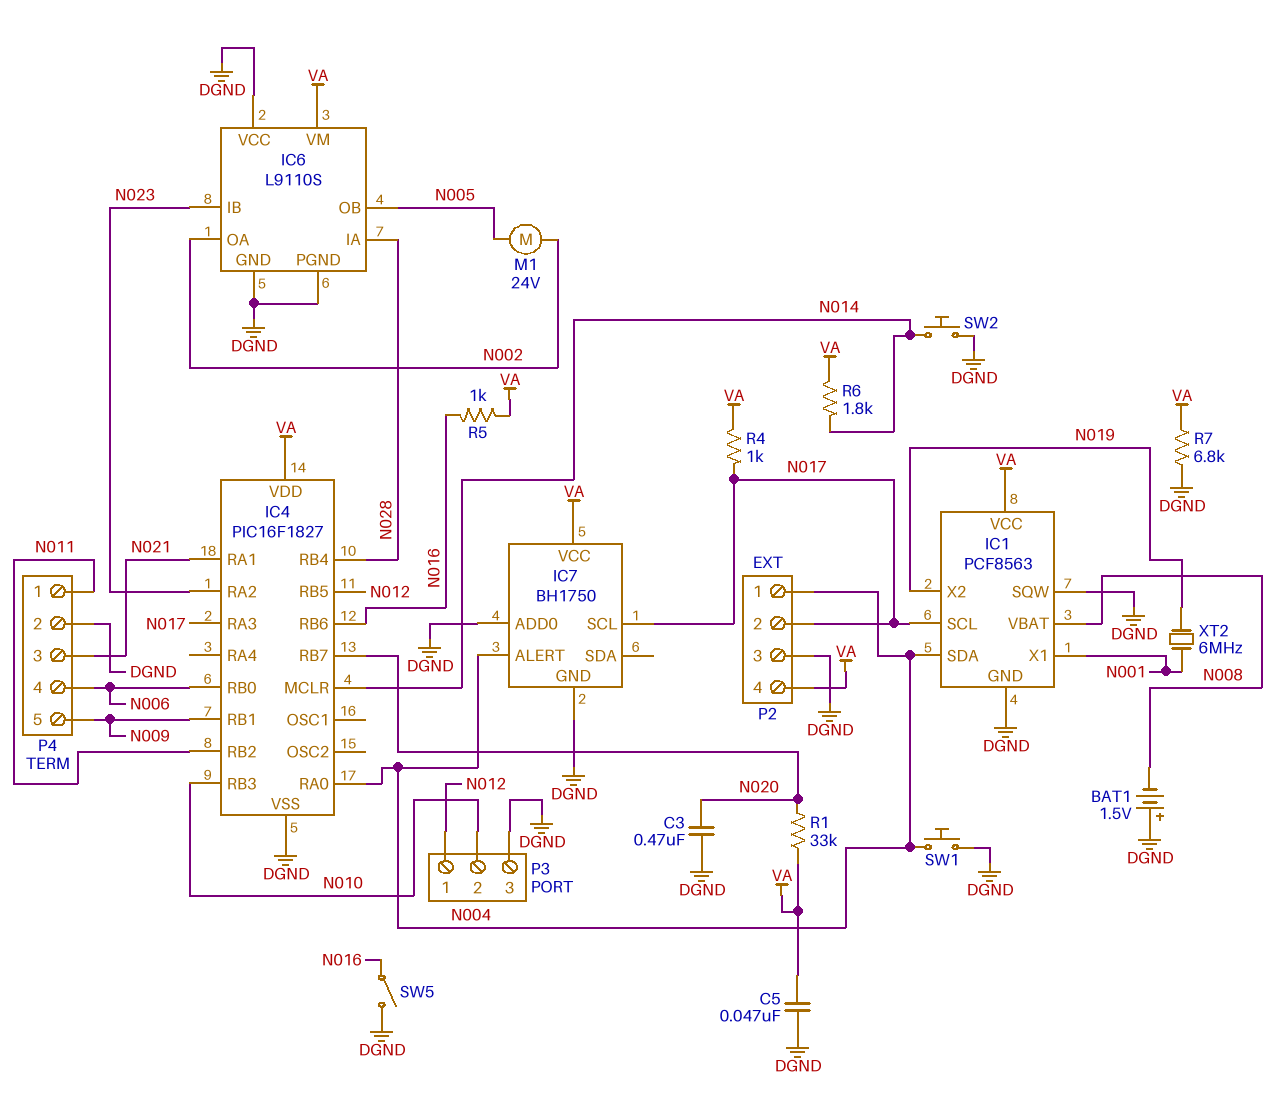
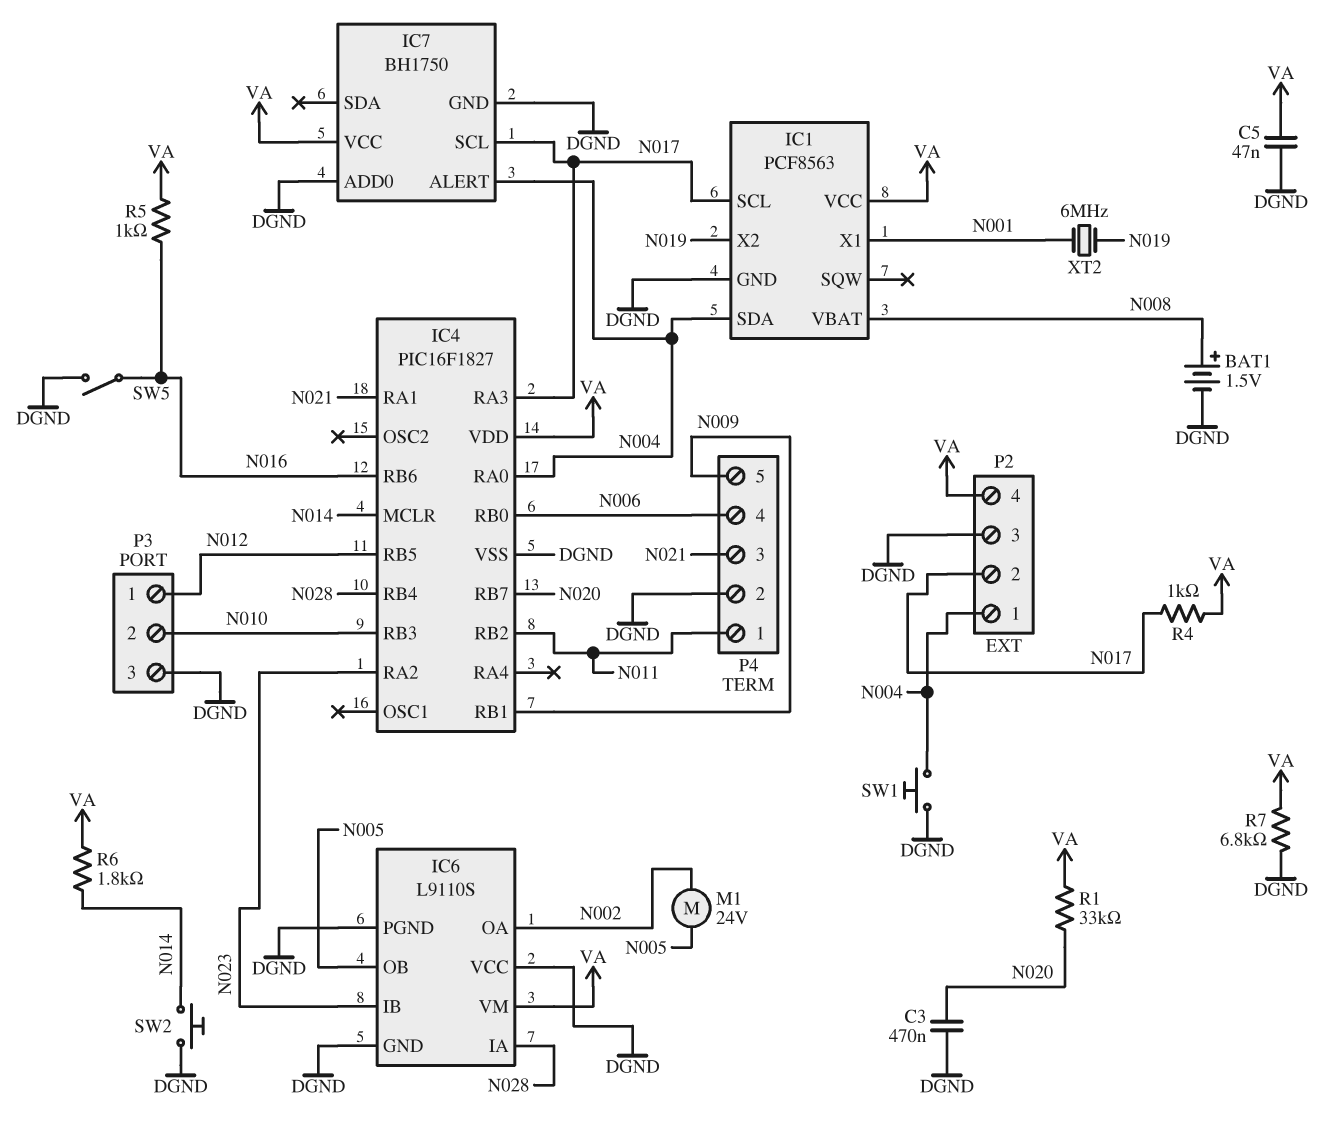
BAT1: 1.5V (plus DGND, minus N008) -> 1.5V (plus N008, minus DGND)
IC1 pin SQW: DGND -> none

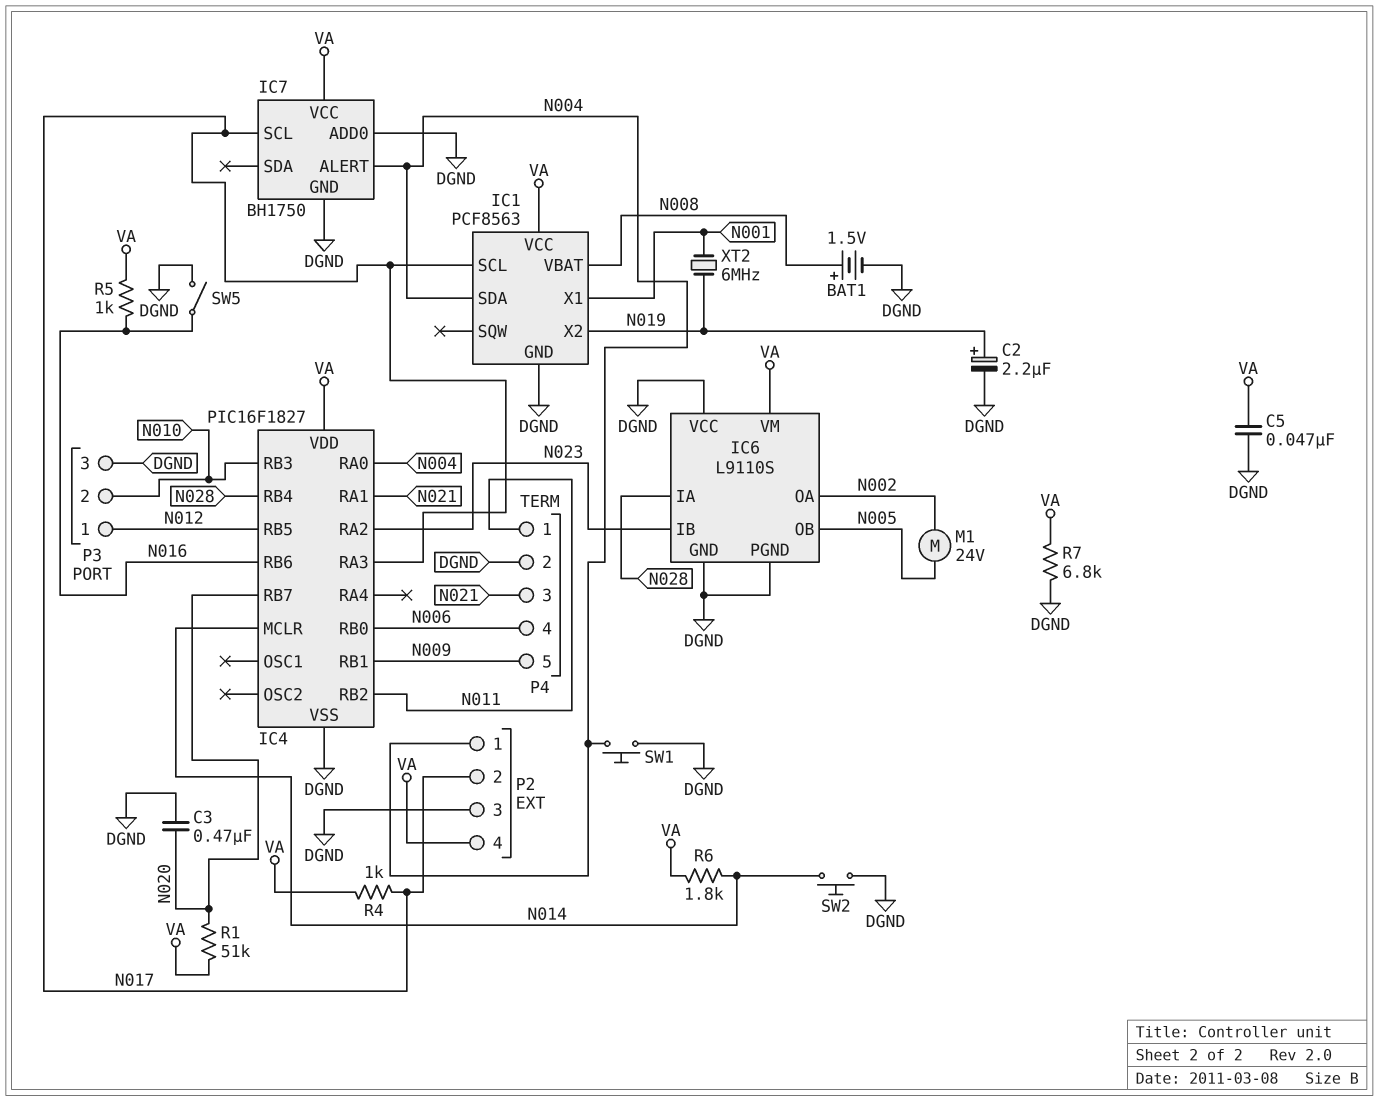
C2: none -> 2.2uF (plus N019, minus DGND)
R1: 33k (N020, VA) -> 51k (N020, VA)

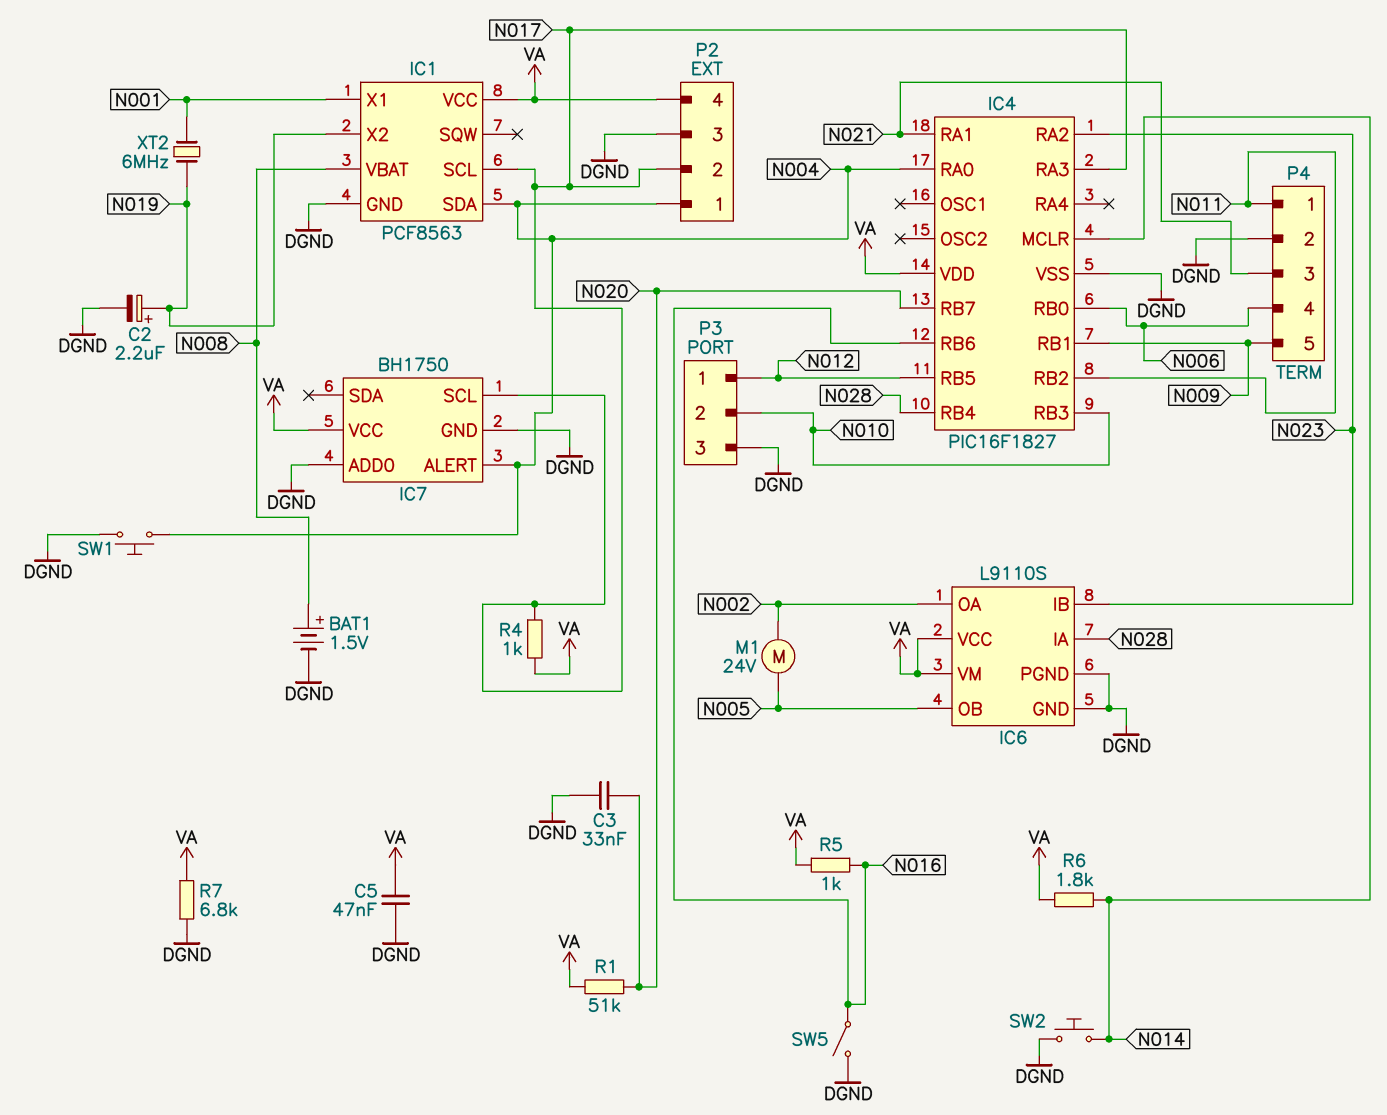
C3: 470nF (DGND, N020) -> 33nF (DGND, N020)
IC6 pin VCC: DGND -> VA

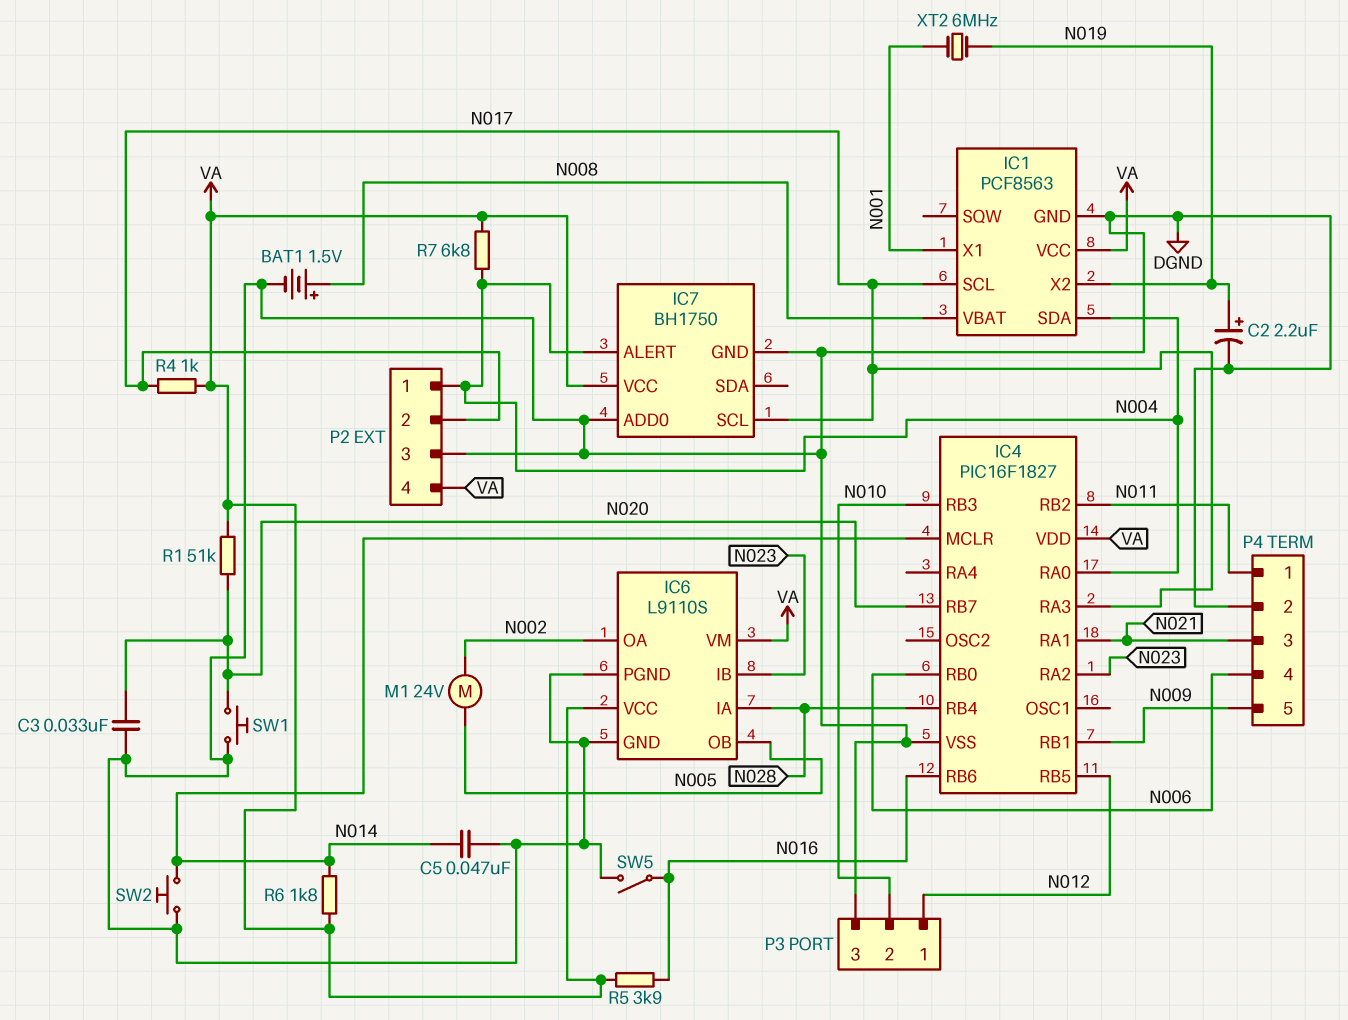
C5: 47nF (DGND, VA) -> 47nF (DGND, N014)
R5: 1k (N016, VA) -> 3.9k (N016, VA)
R7: 6.8k (DGND, VA) -> 6.8k (N004, VA)
SW1: button (DGND, N004) -> button (DGND, N020)

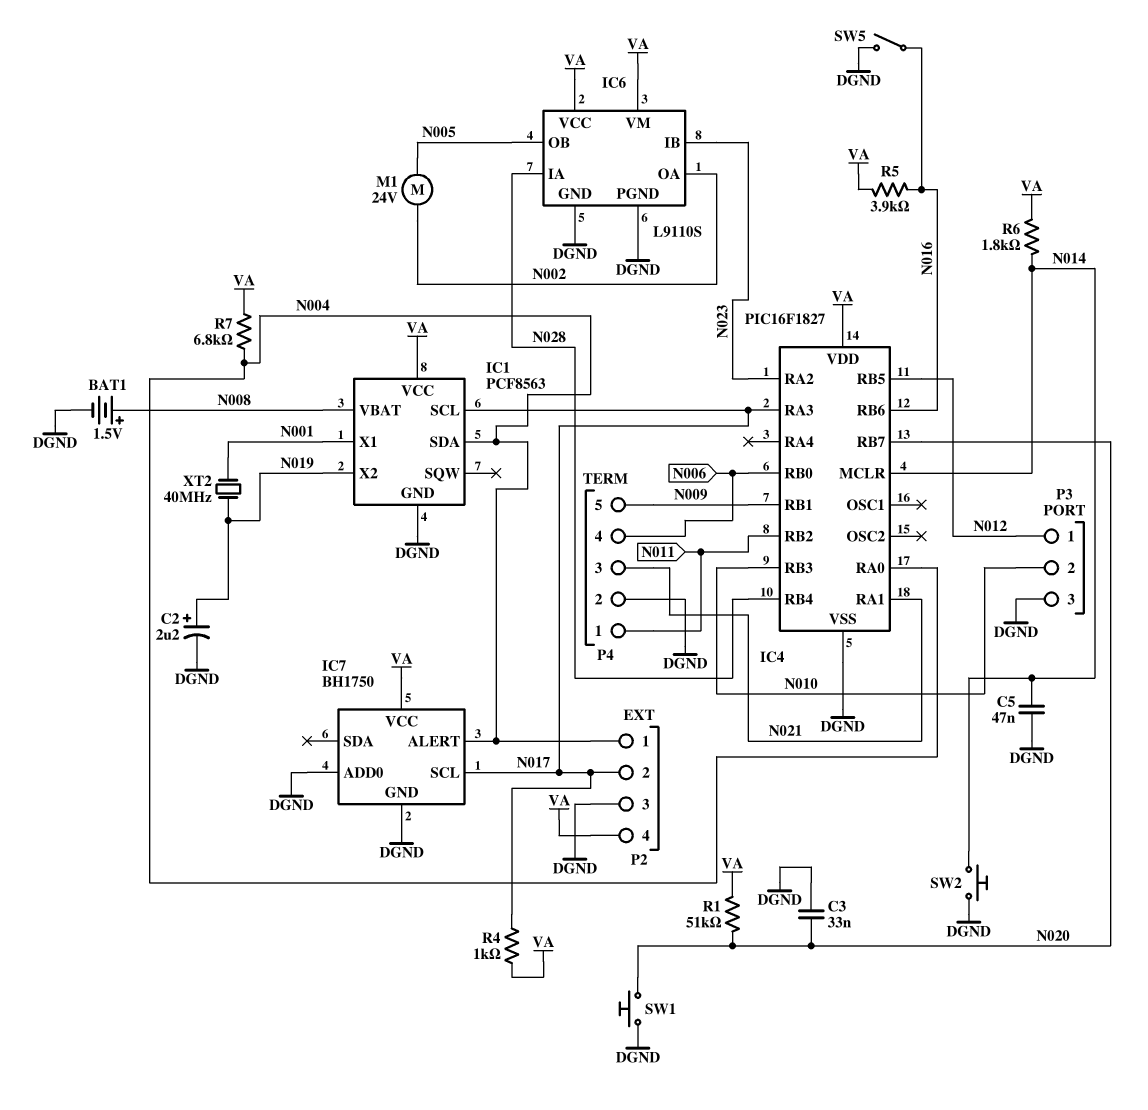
XT2: 6MHz (N001, N019) -> 40MHz (N001, N019)

